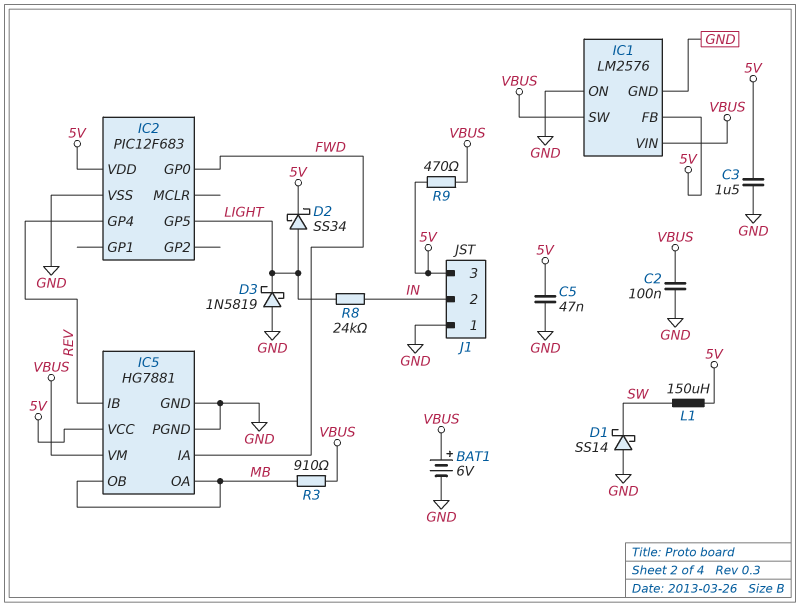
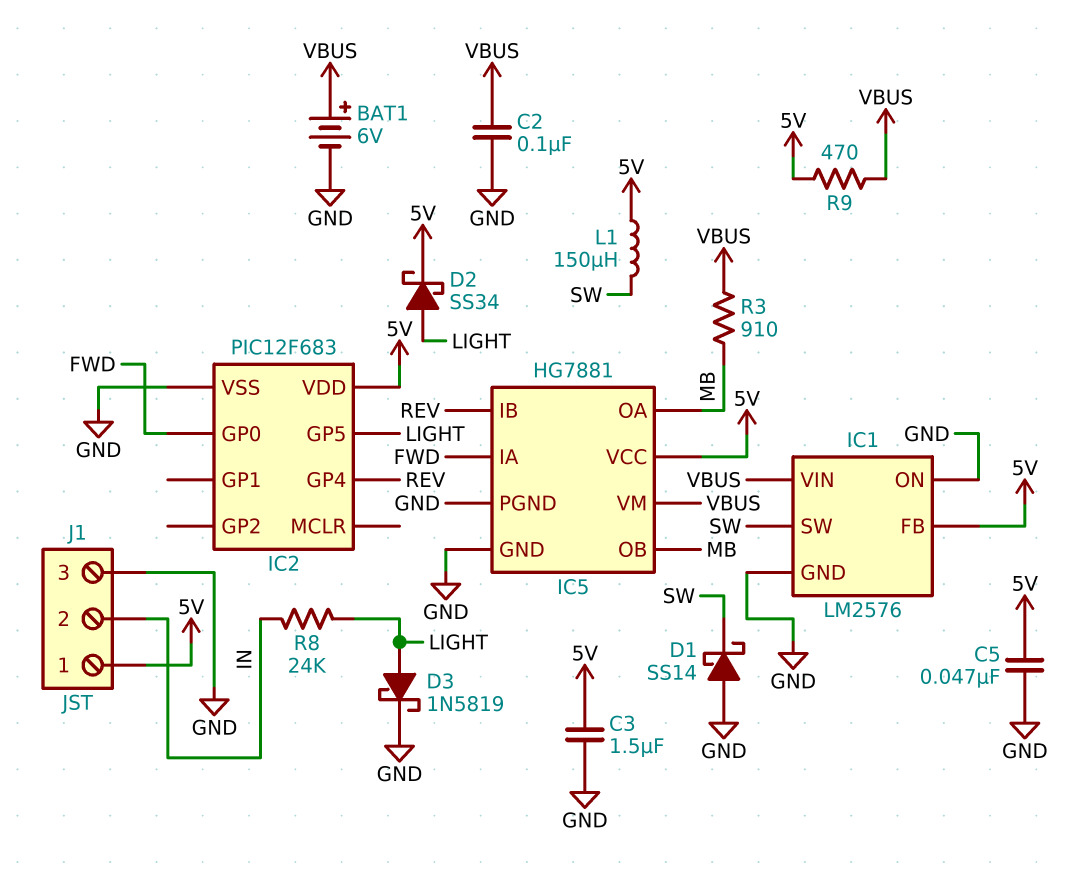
D3: schottky 1N5819 (A GND, K LIGHT) -> schottky 1N5819 (A LIGHT, K GND)
IC1 pin SW: VBUS -> SW
J1 pin 1: GND -> 5V
J1 pin 3: 5V -> GND

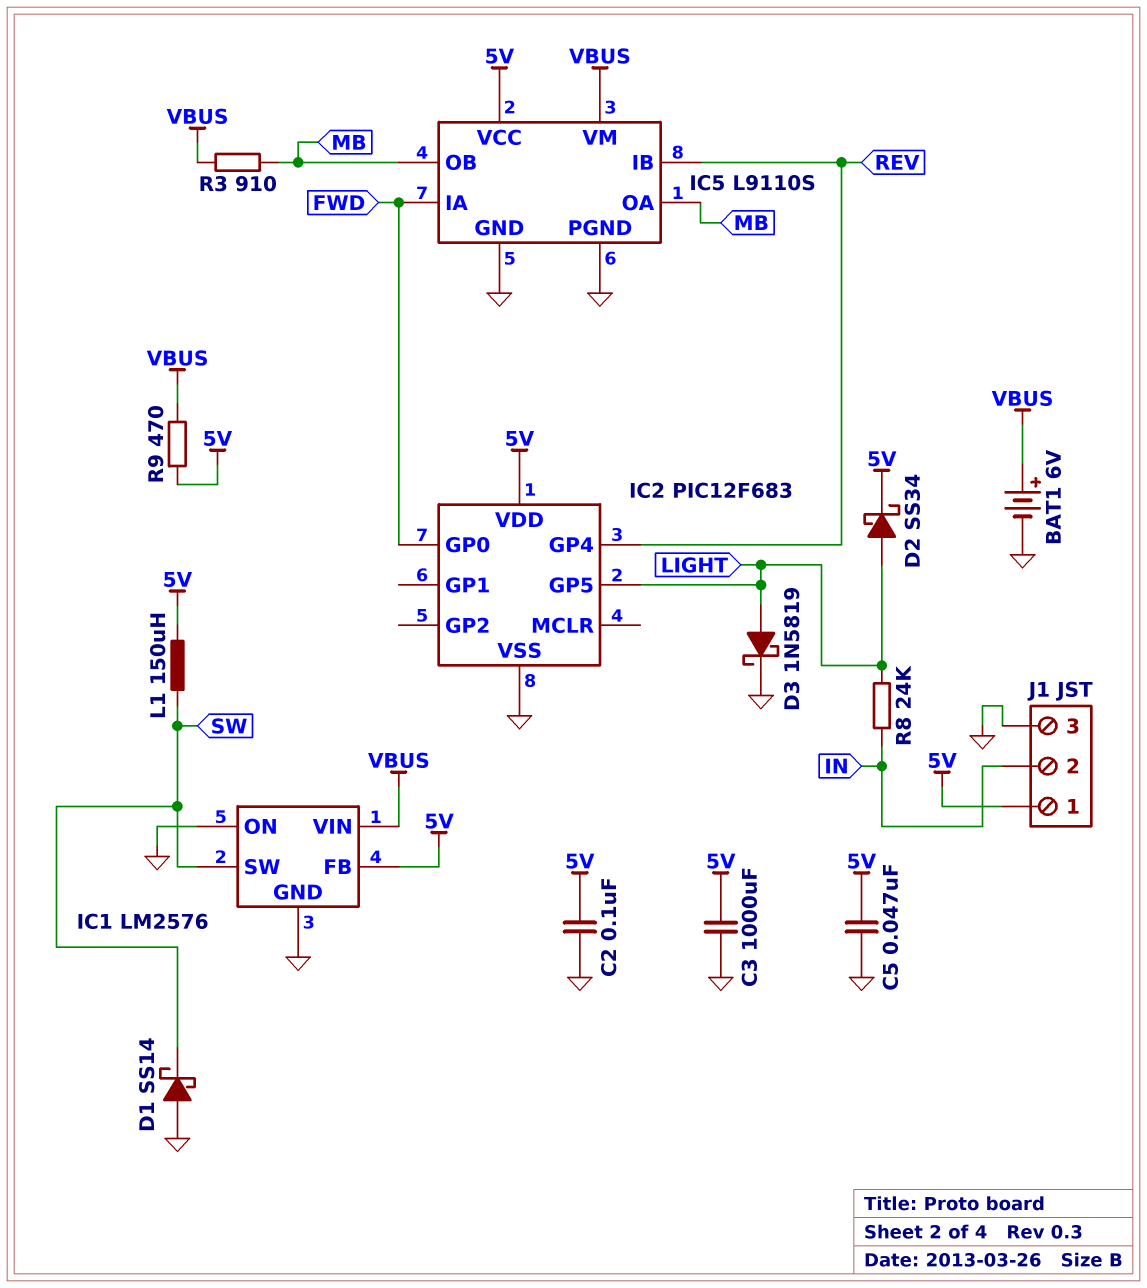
C2: 100nF (GND, VBUS) -> 100nF (5V, GND)
C3: 1.5uF (5V, GND) -> 1000uF (5V, GND)
IC5: HG7881 -> L9110S

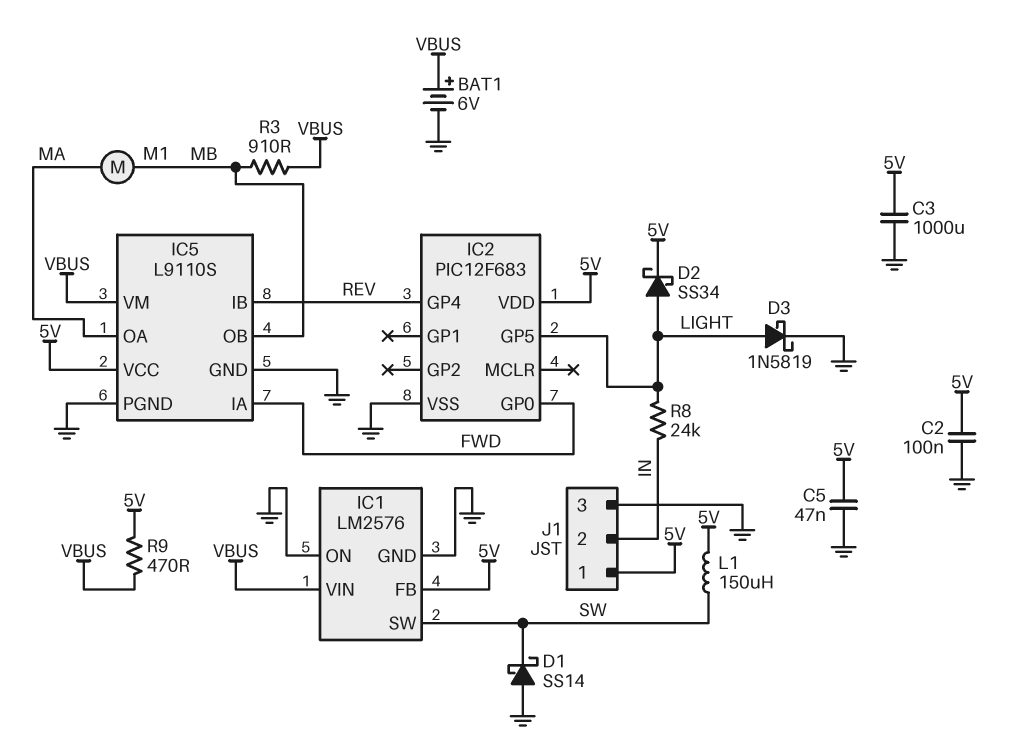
IC5 pin OA: MB -> MA
M1: none -> motor (MA, MB)

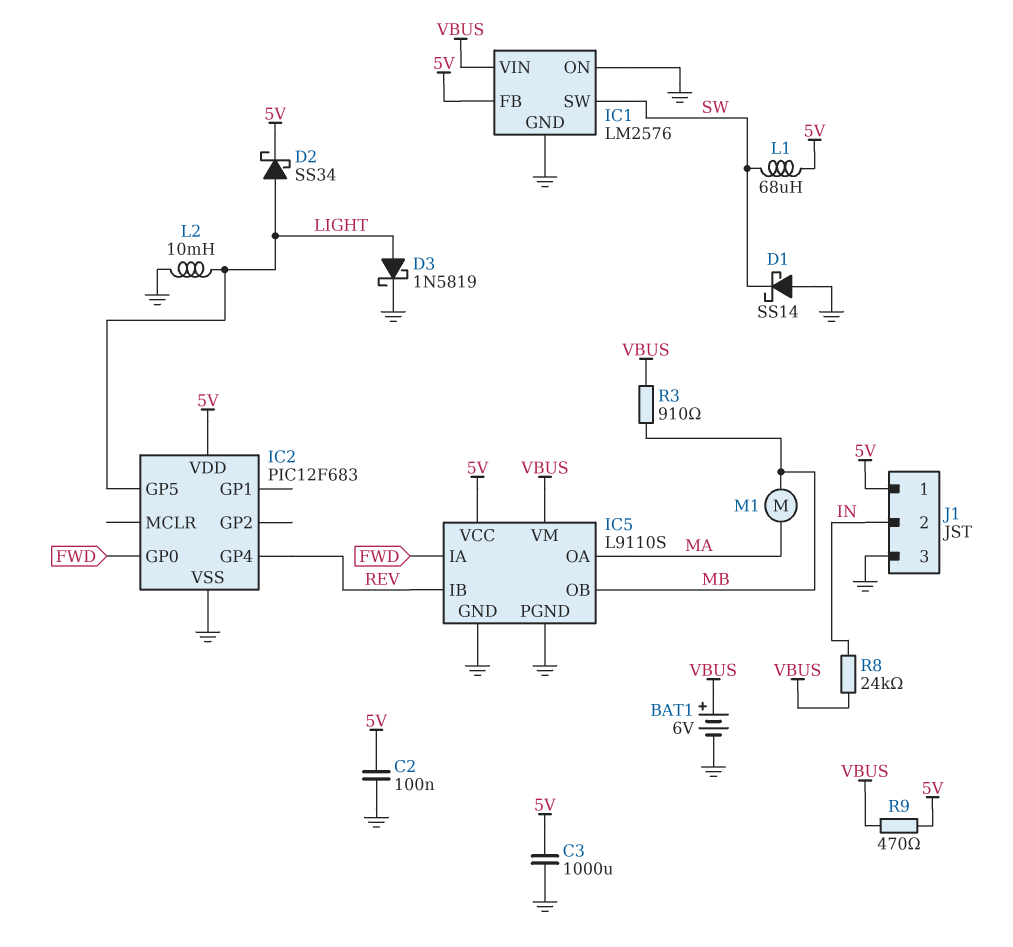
C5: 47nF (5V, GND) -> none
L1: 150uH (5V, SW) -> 68uH (5V, SW)
L2: none -> 10mH (GND, LIGHT)
R8: 24k (IN, LIGHT) -> 24k (IN, VBUS)

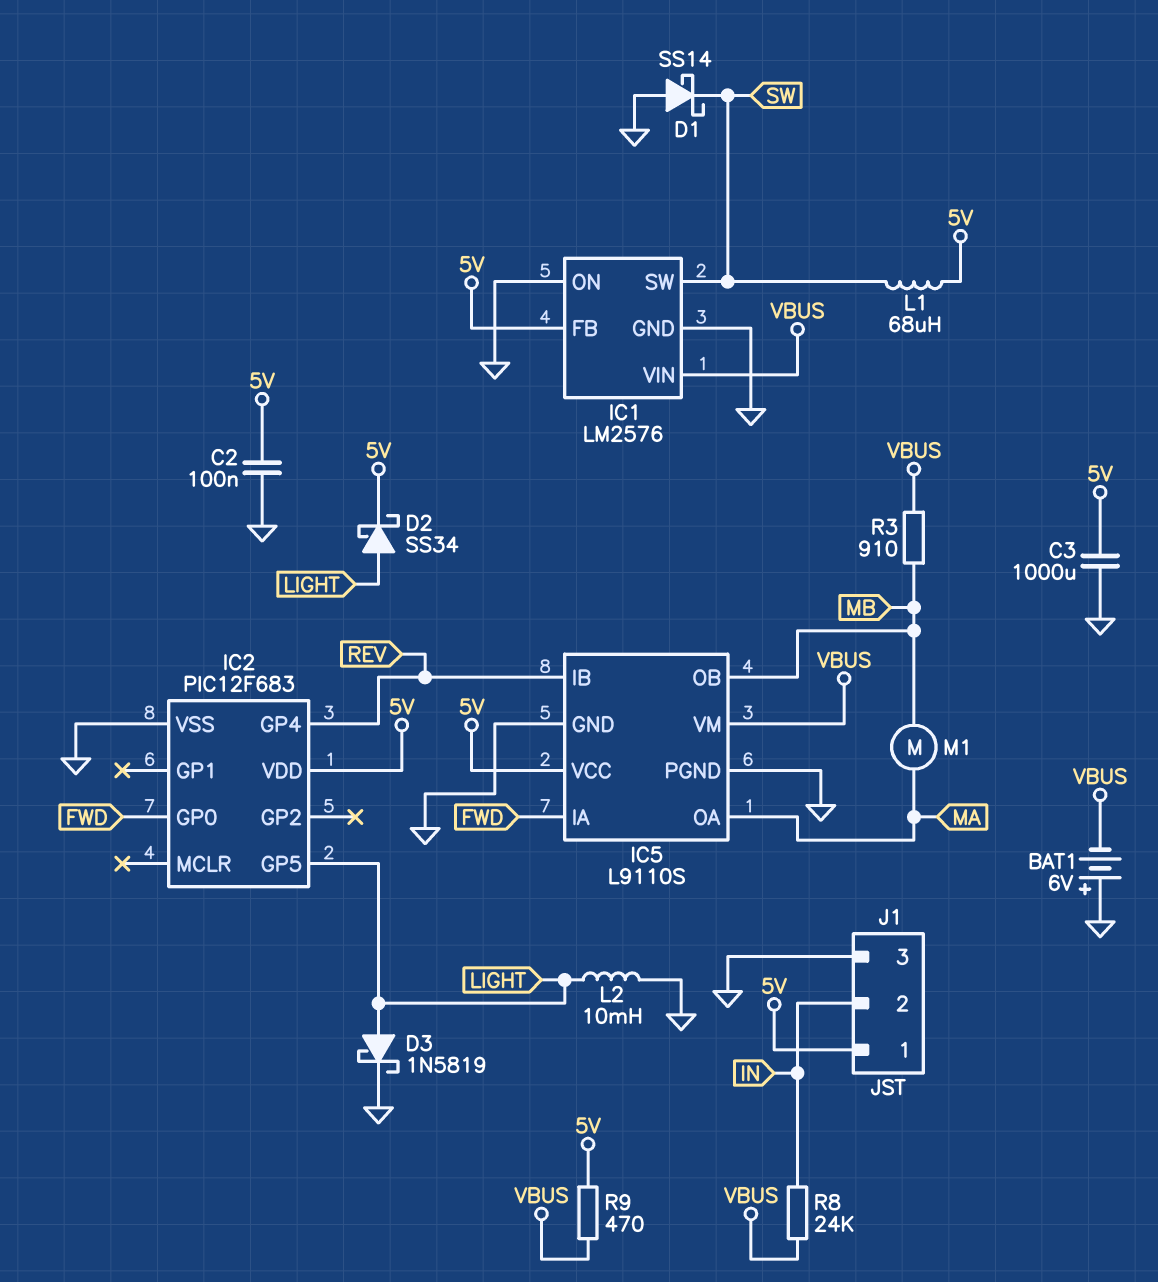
BAT1: 6V (plus VBUS, minus GND) -> 6V (plus GND, minus VBUS)

